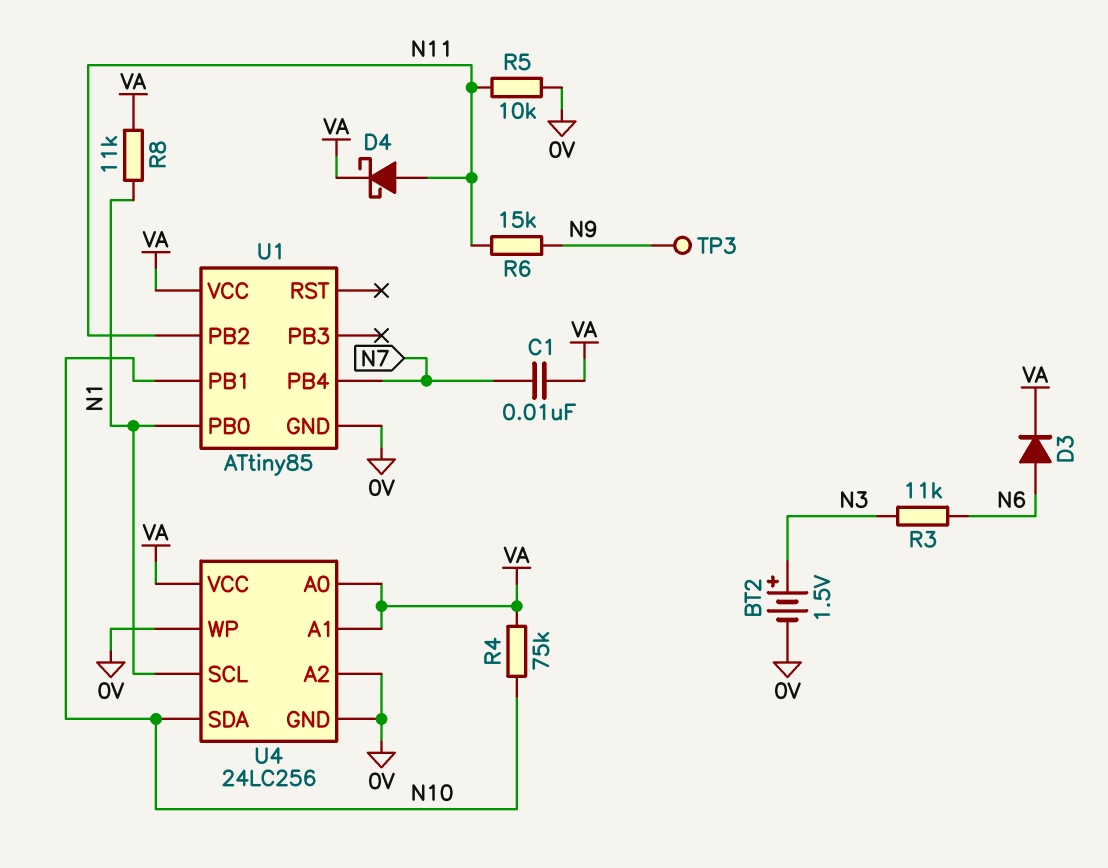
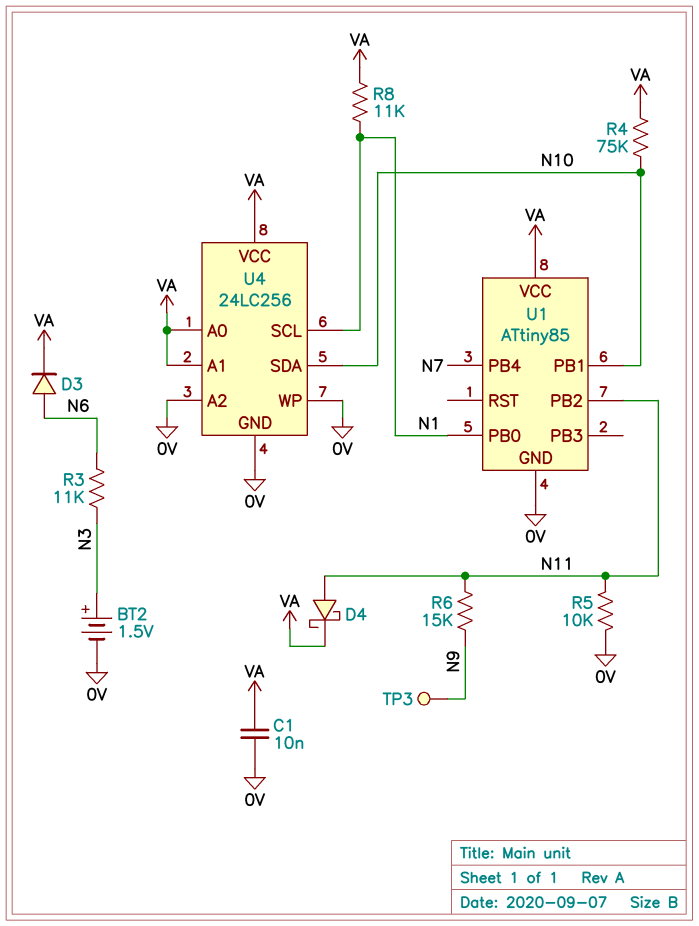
C1: 10nF (N7, VA) -> 10nF (0V, VA)

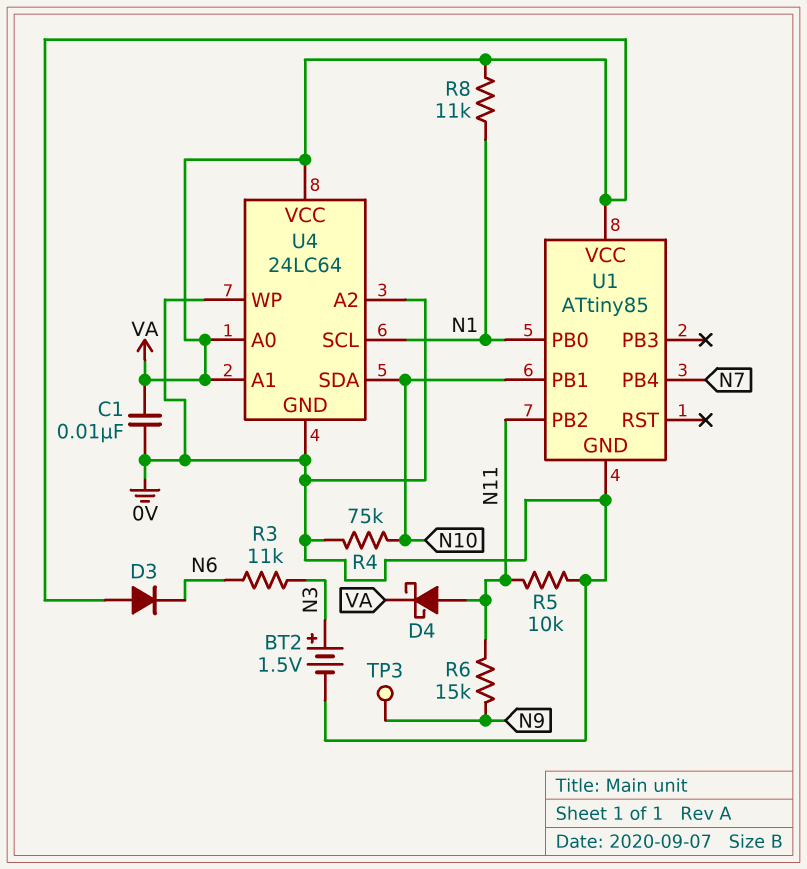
D3: diode (A N6, K VA) -> diode (A VA, K N6)
R4: 75k (N10, VA) -> 75k (0V, N10)
U4: 24LC256 -> 24LC64

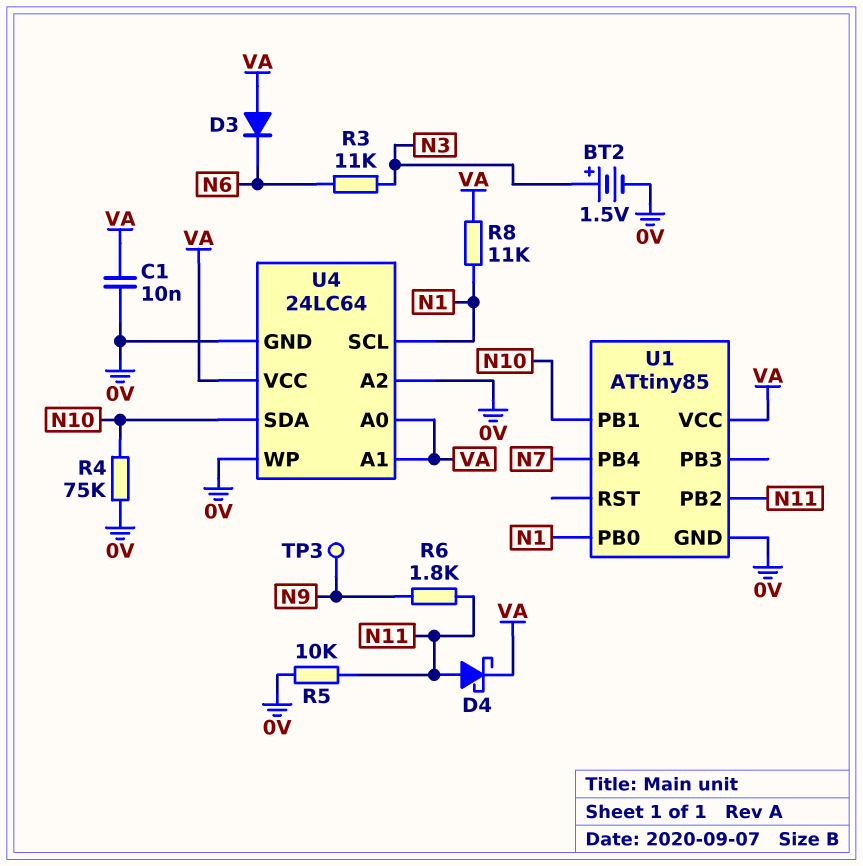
R6: 15k (N9, N11) -> 1.8k (N9, N11)

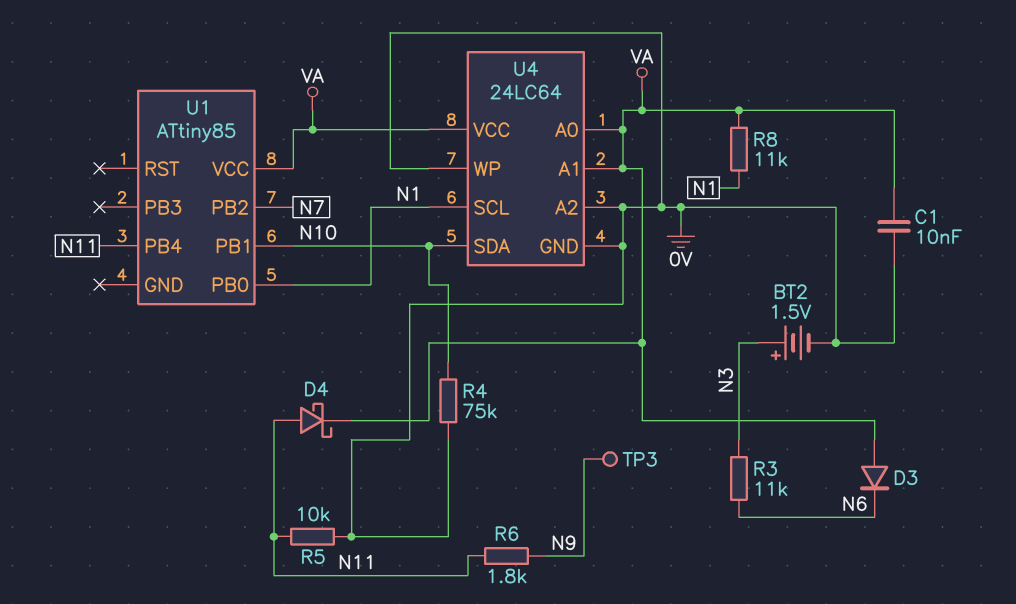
U1 pin GND: 0V -> none
U1 pin PB2: N11 -> N7
U1 pin PB4: N7 -> N11

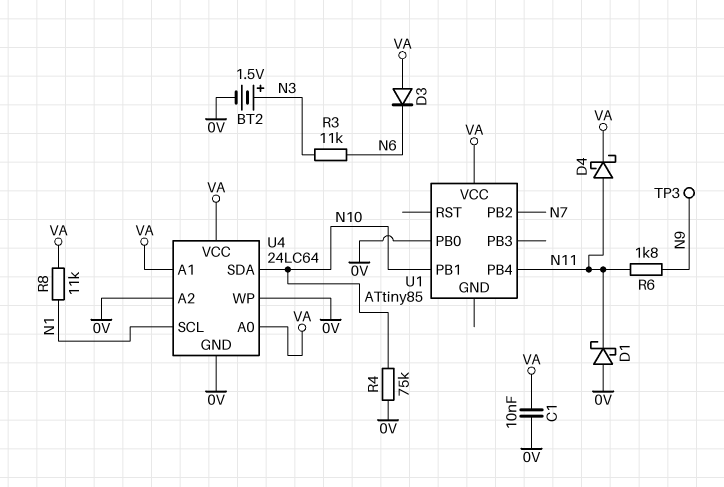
D1: none -> schottky (A 0V, K N11)
R5: 10k (0V, N11) -> none
U1 pin PB0: N1 -> 0V

